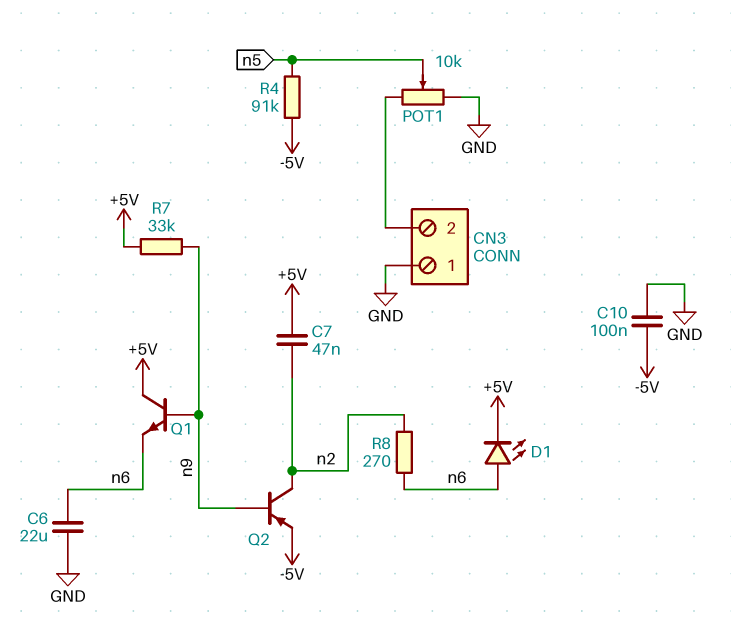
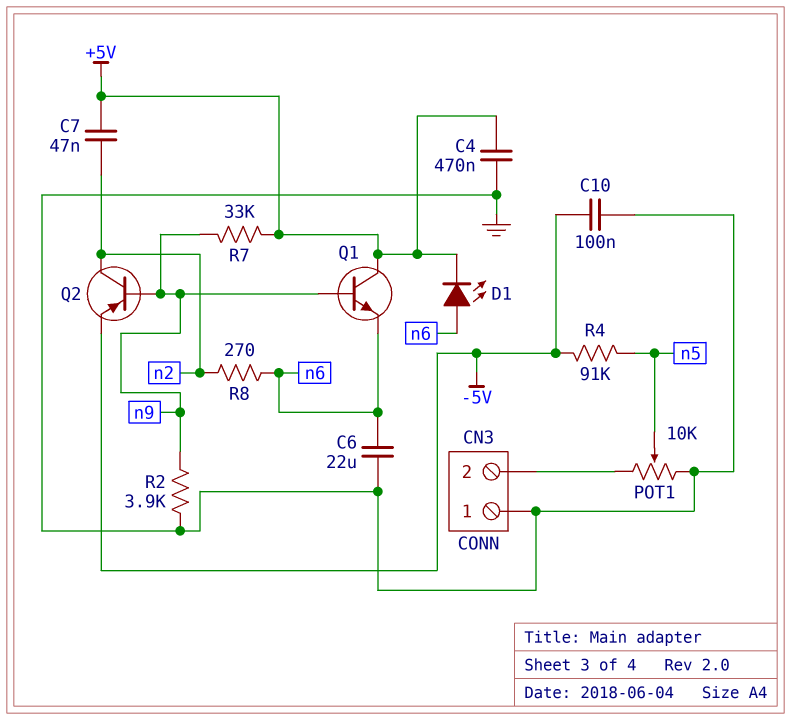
C4: none -> 470nF (+5V, GND)
R2: none -> 3.9k (GND, n9)

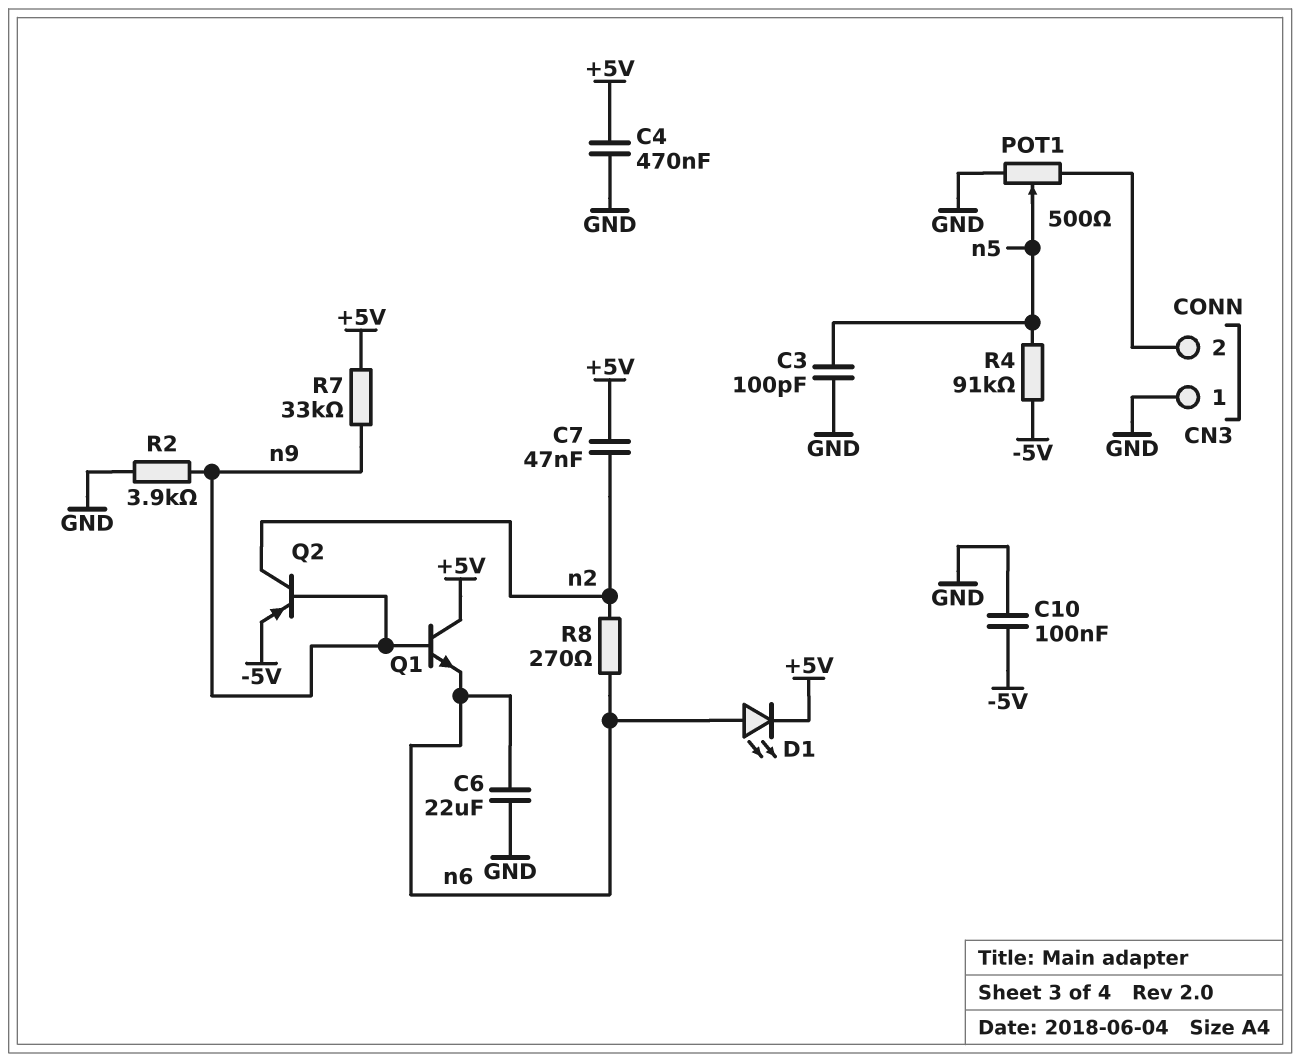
C3: none -> 100pF (GND, n5)
POT1: 10k (CN3/2, GND, wiper n5) -> 500 (CN3/2, GND, wiper n5)

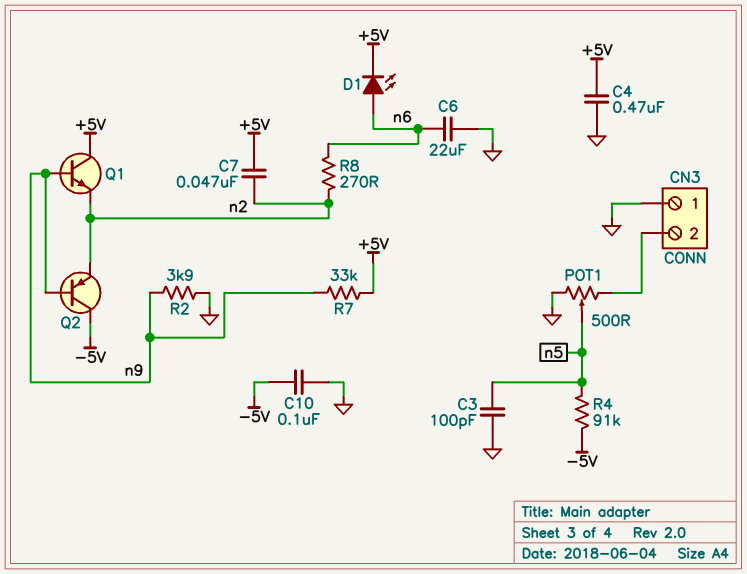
Q1: NPN (B n9, C +5V, E n6) -> NPN (B n9, C +5V, E n2)
Q2: PNP (B n9, C n2, E -5V) -> PNP (B n9, C -5V, E n2)

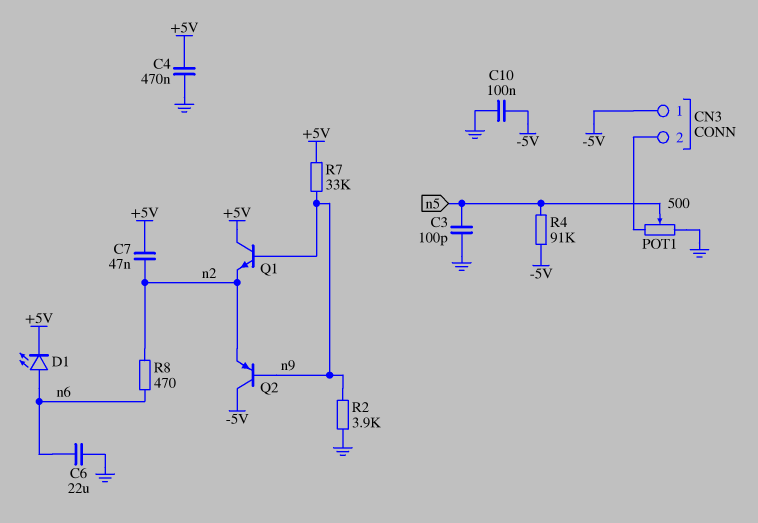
CN3 pin 1: GND -> -5V
R8: 270 (n2, n6) -> 470 (n2, n6)

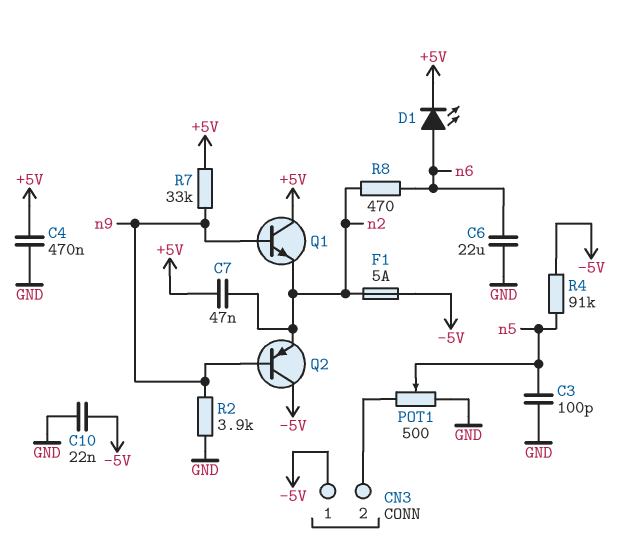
C10: 100nF (-5V, GND) -> 22nF (-5V, GND)
F1: none -> 5A (-5V, n2)

